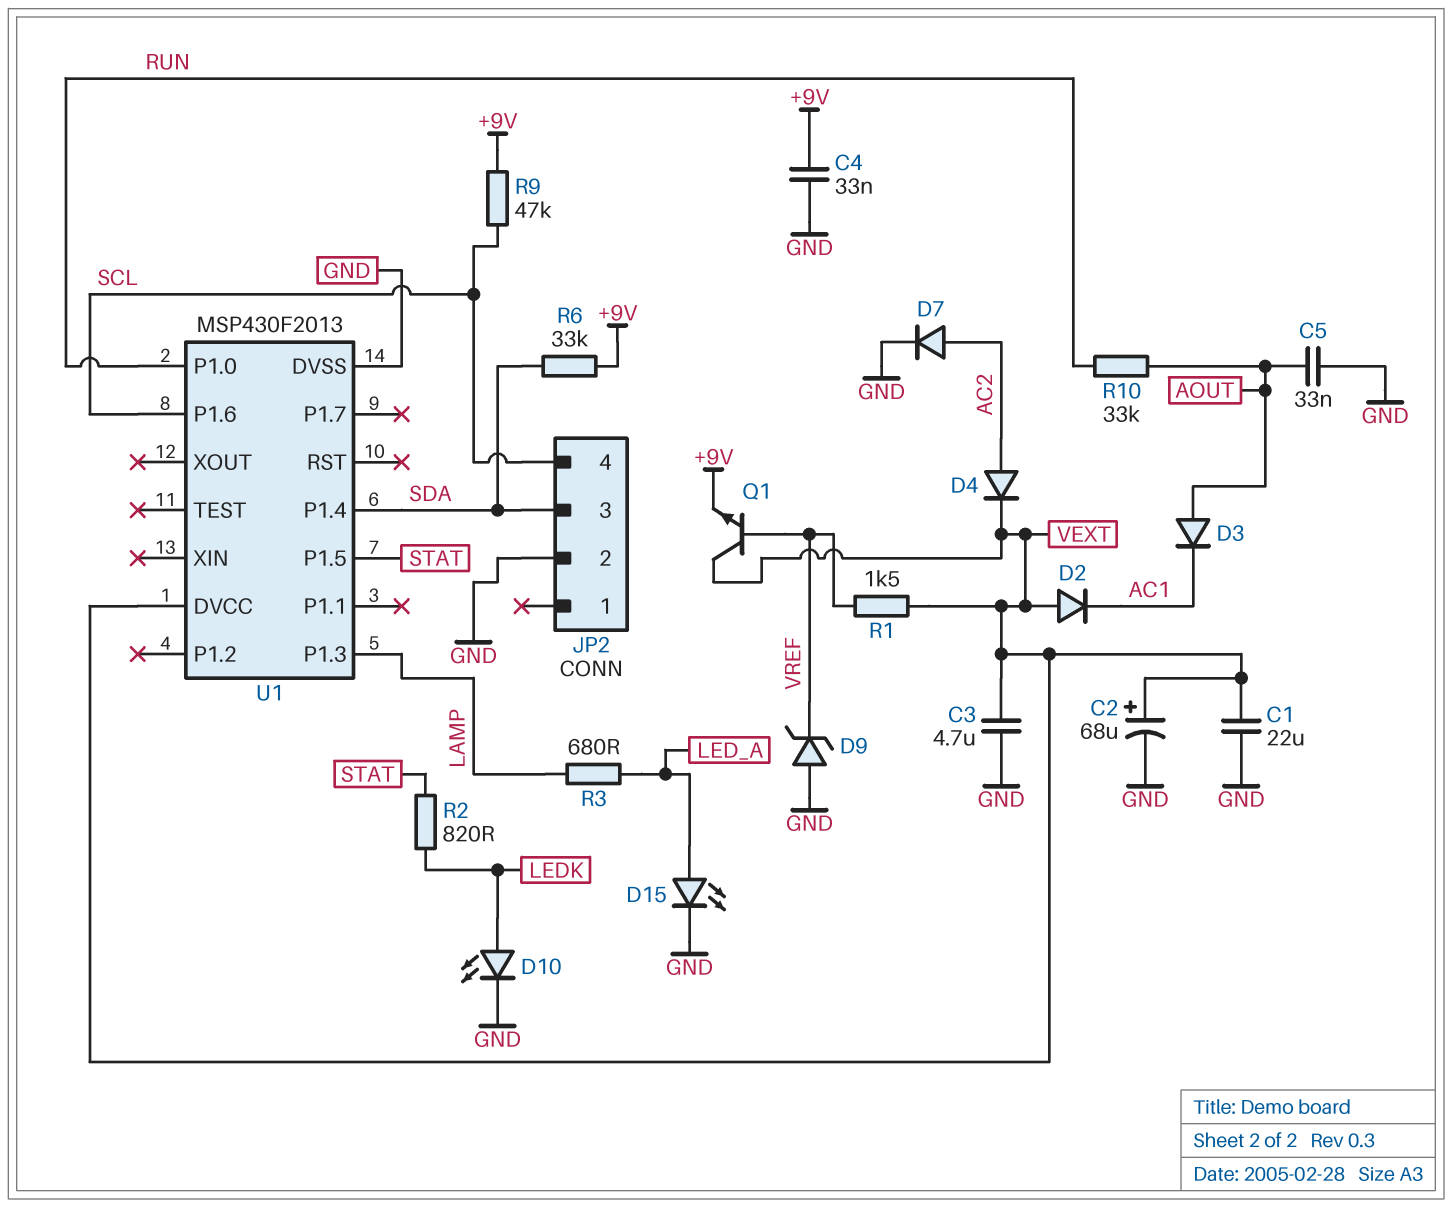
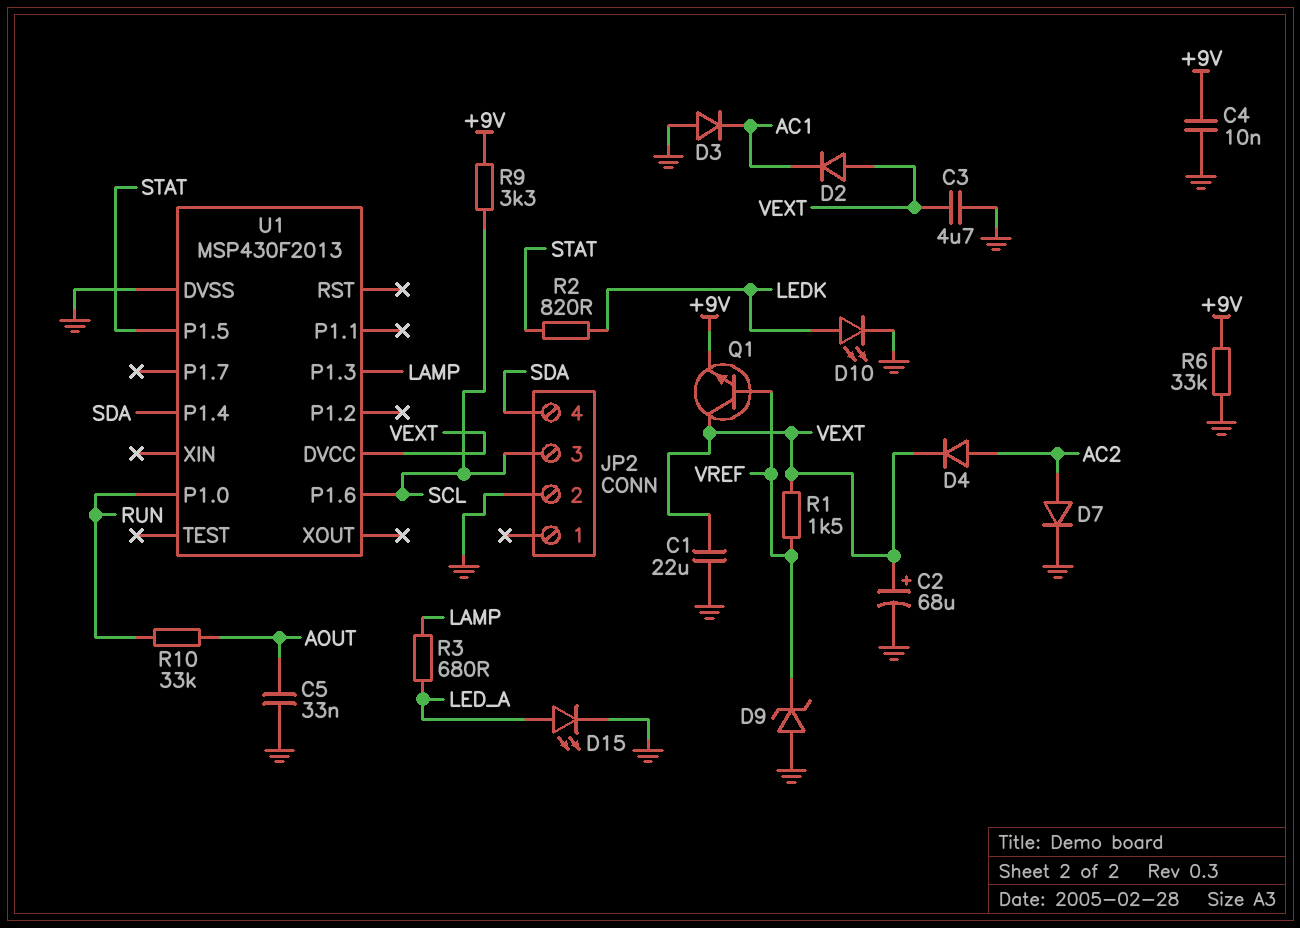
C4: 33nF (+9V, GND) -> 10nF (+9V, GND)
D3: diode (A AOUT, K AC1) -> diode (A GND, K AC1)
JP2 pin 3: SDA -> SCL
JP2 pin 4: SCL -> SDA
R6: 33k (+9V, SDA) -> 33k (+9V, GND)
R9: 47k (+9V, SCL) -> 3.3k (+9V, SCL)

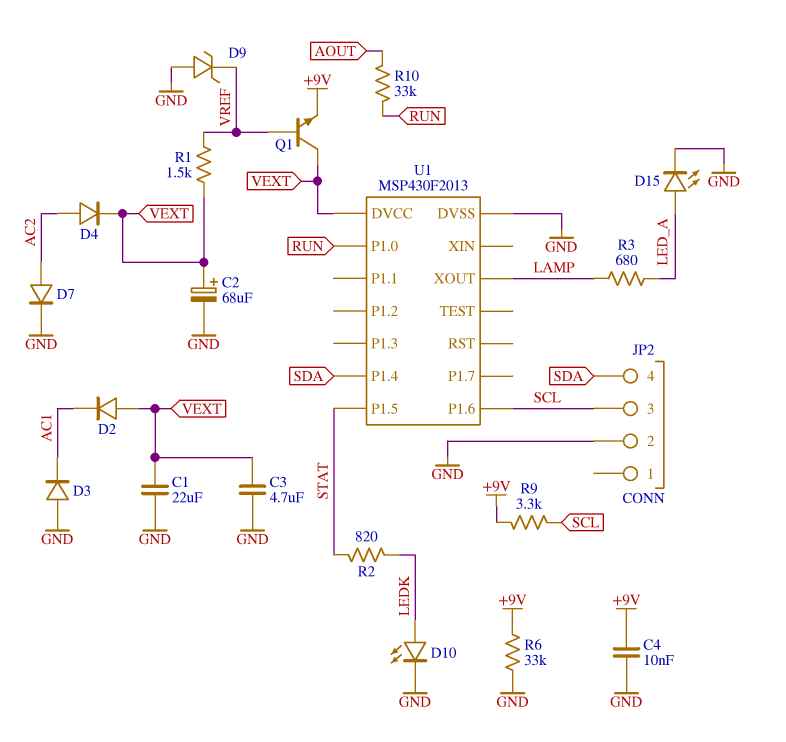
C5: 33nF (AOUT, GND) -> none
U1 pin P1.3: LAMP -> none
U1 pin XOUT: none -> LAMP

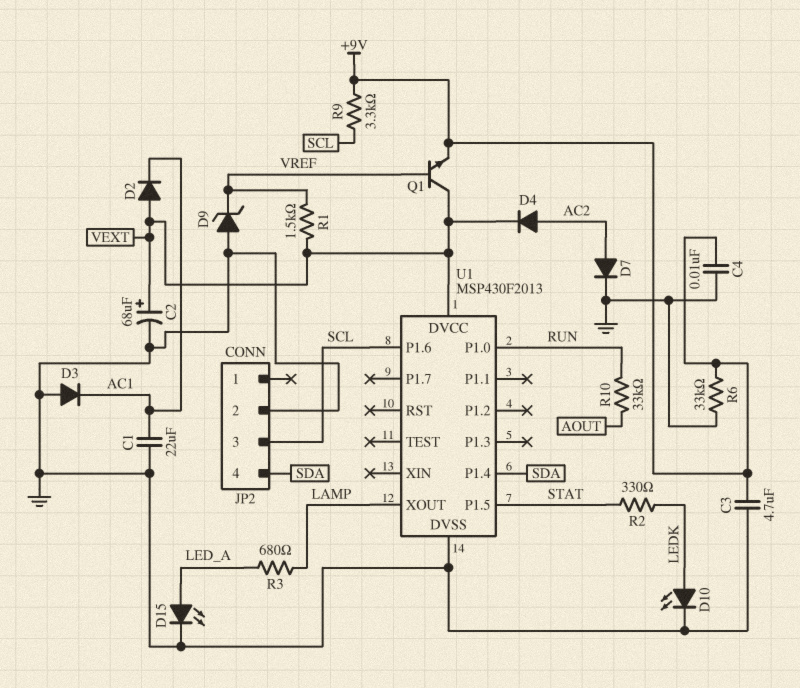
C1: 22uF (GND, VEXT) -> 22uF (AC1, GND)
C3: 4.7uF (GND, VEXT) -> 4.7uF (+9V, GND)
R2: 820 (LEDK, STAT) -> 330 (LEDK, STAT)

